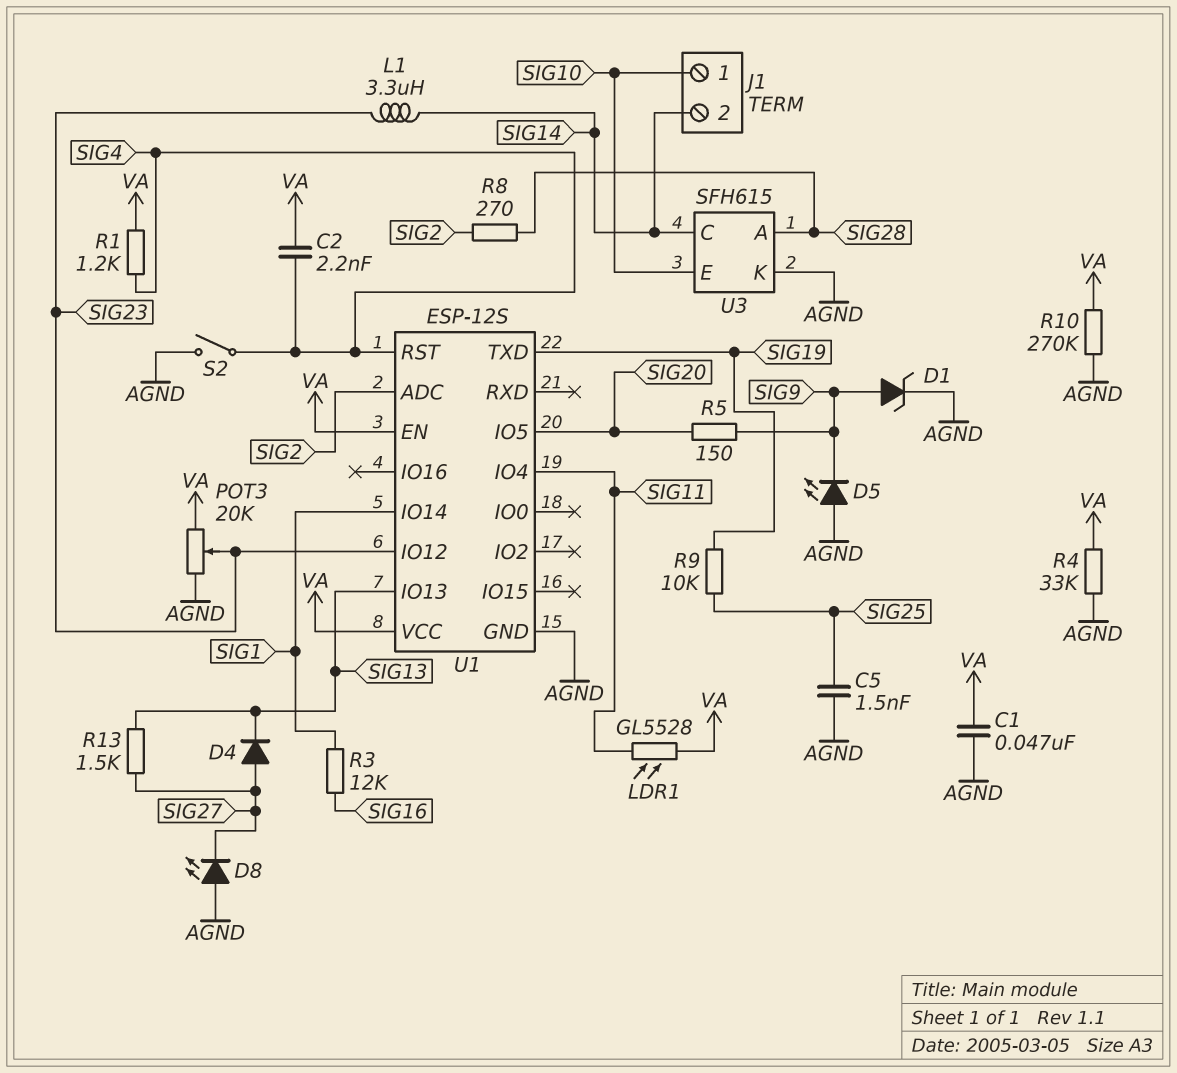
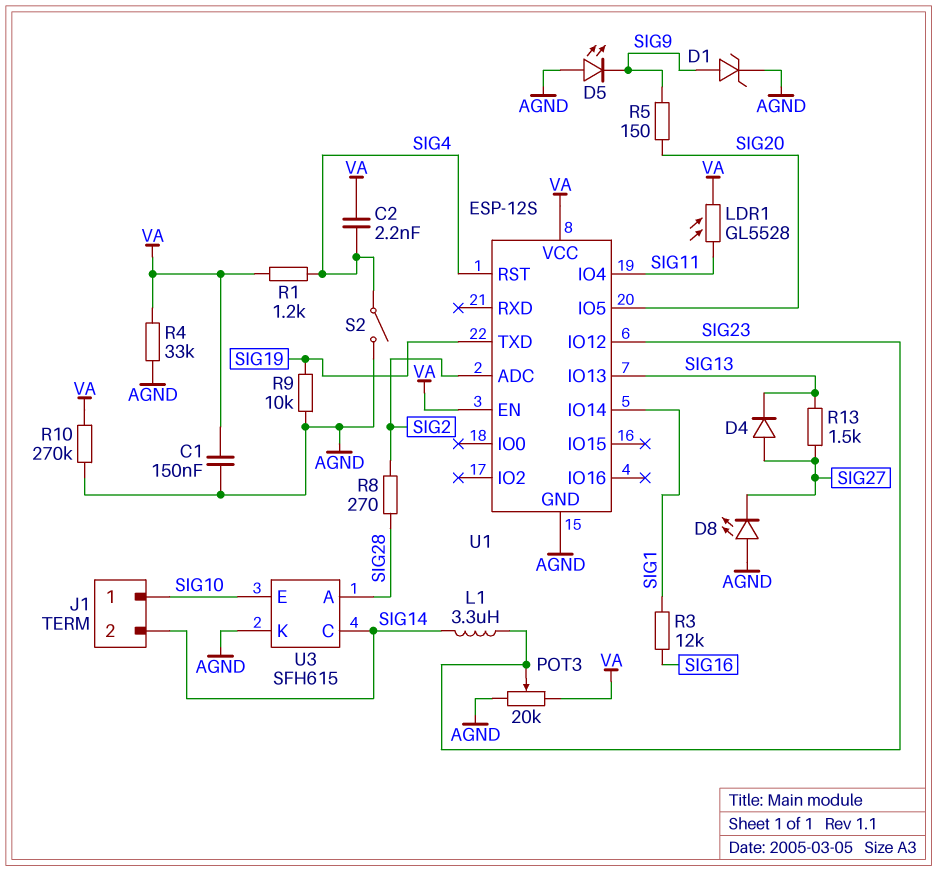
C1: 47nF (AGND, VA) -> 150nF (AGND, VA)
C5: 1.5nF (AGND, SIG25) -> none
R9: 10k (SIG19, SIG25) -> 10k (AGND, SIG19)

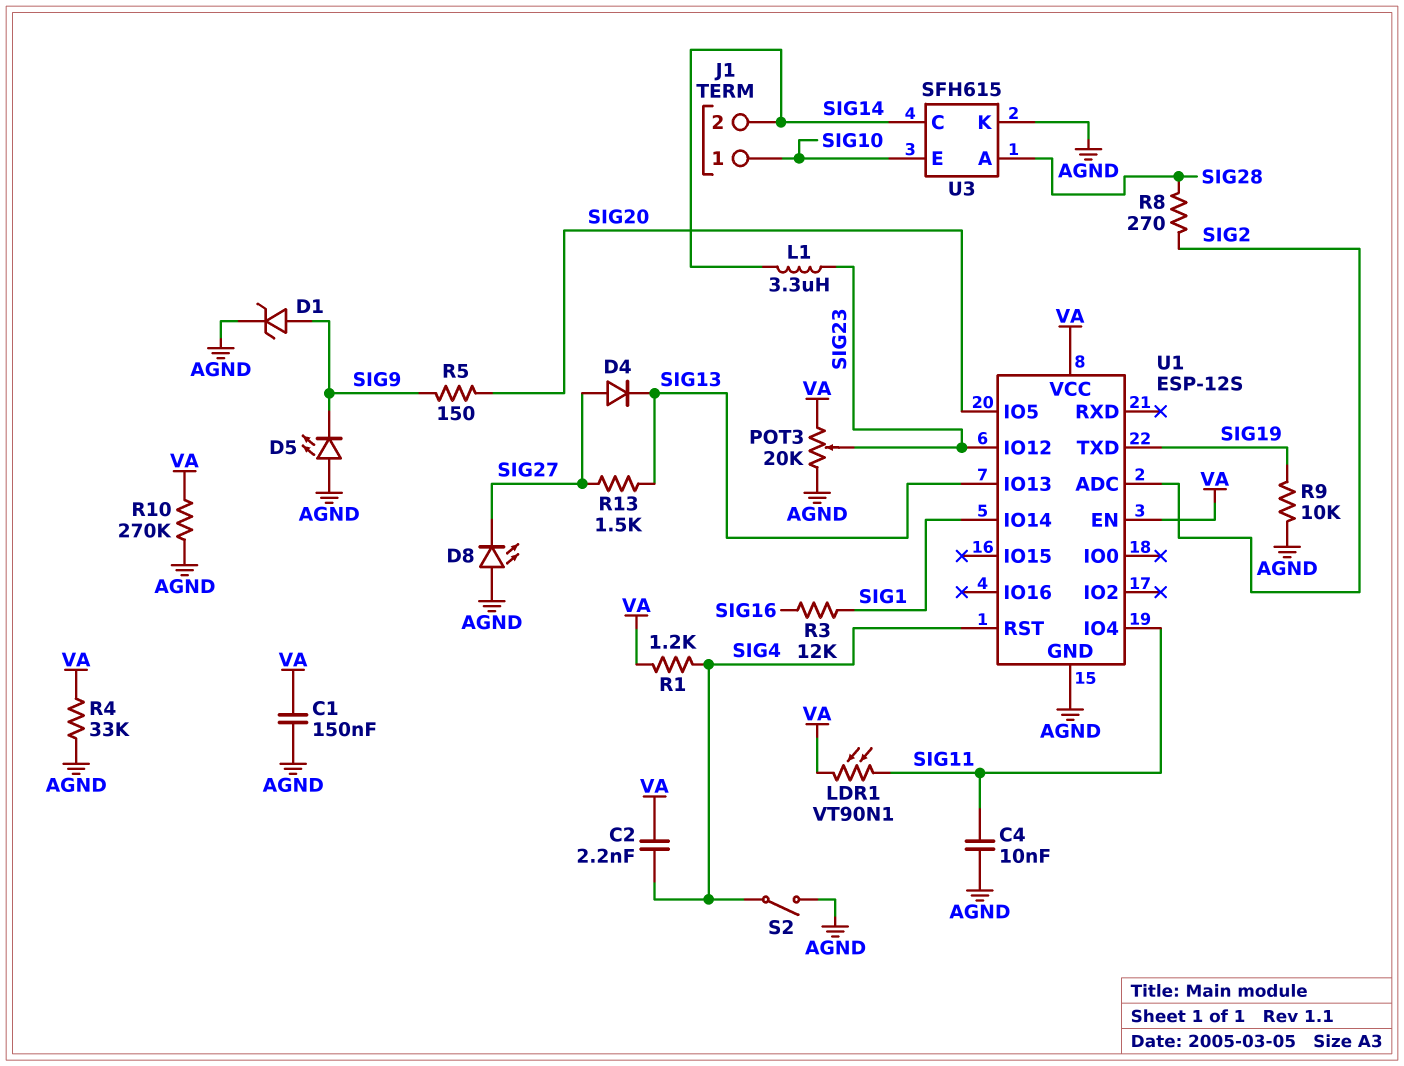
C4: none -> 10nF (AGND, SIG11)
LDR1: GL5528 (SIG11, VA) -> VT90N1 (SIG11, VA)

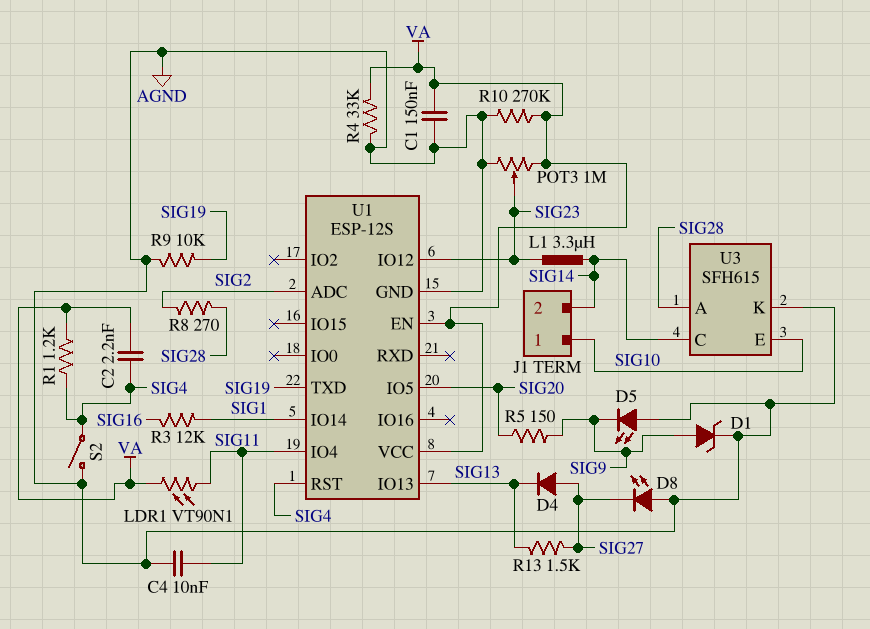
POT3: 20k (AGND, VA, wiper SIG23) -> 1M (AGND, VA, wiper SIG23)

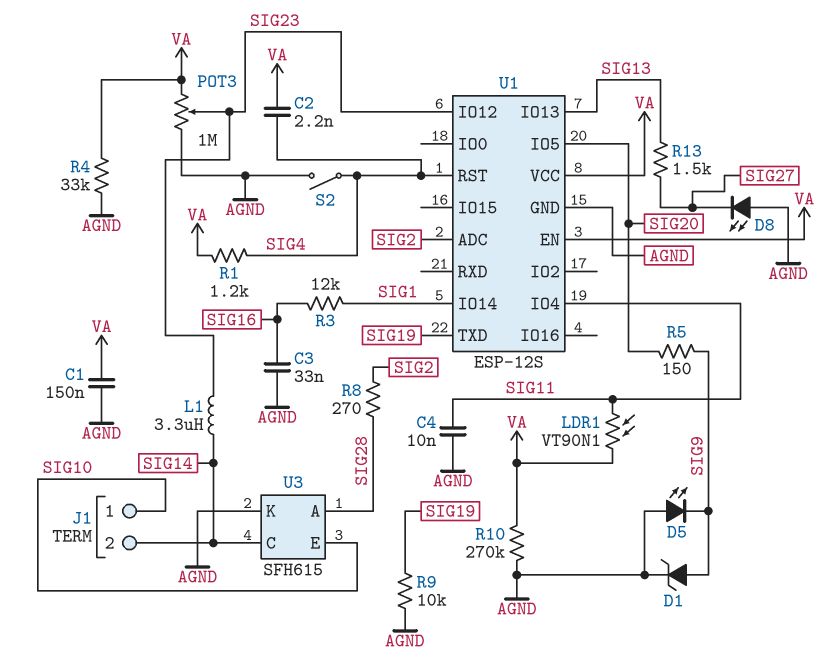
C3: none -> 33nF (AGND, SIG16)
D4: diode (A SIG27, K SIG13) -> none

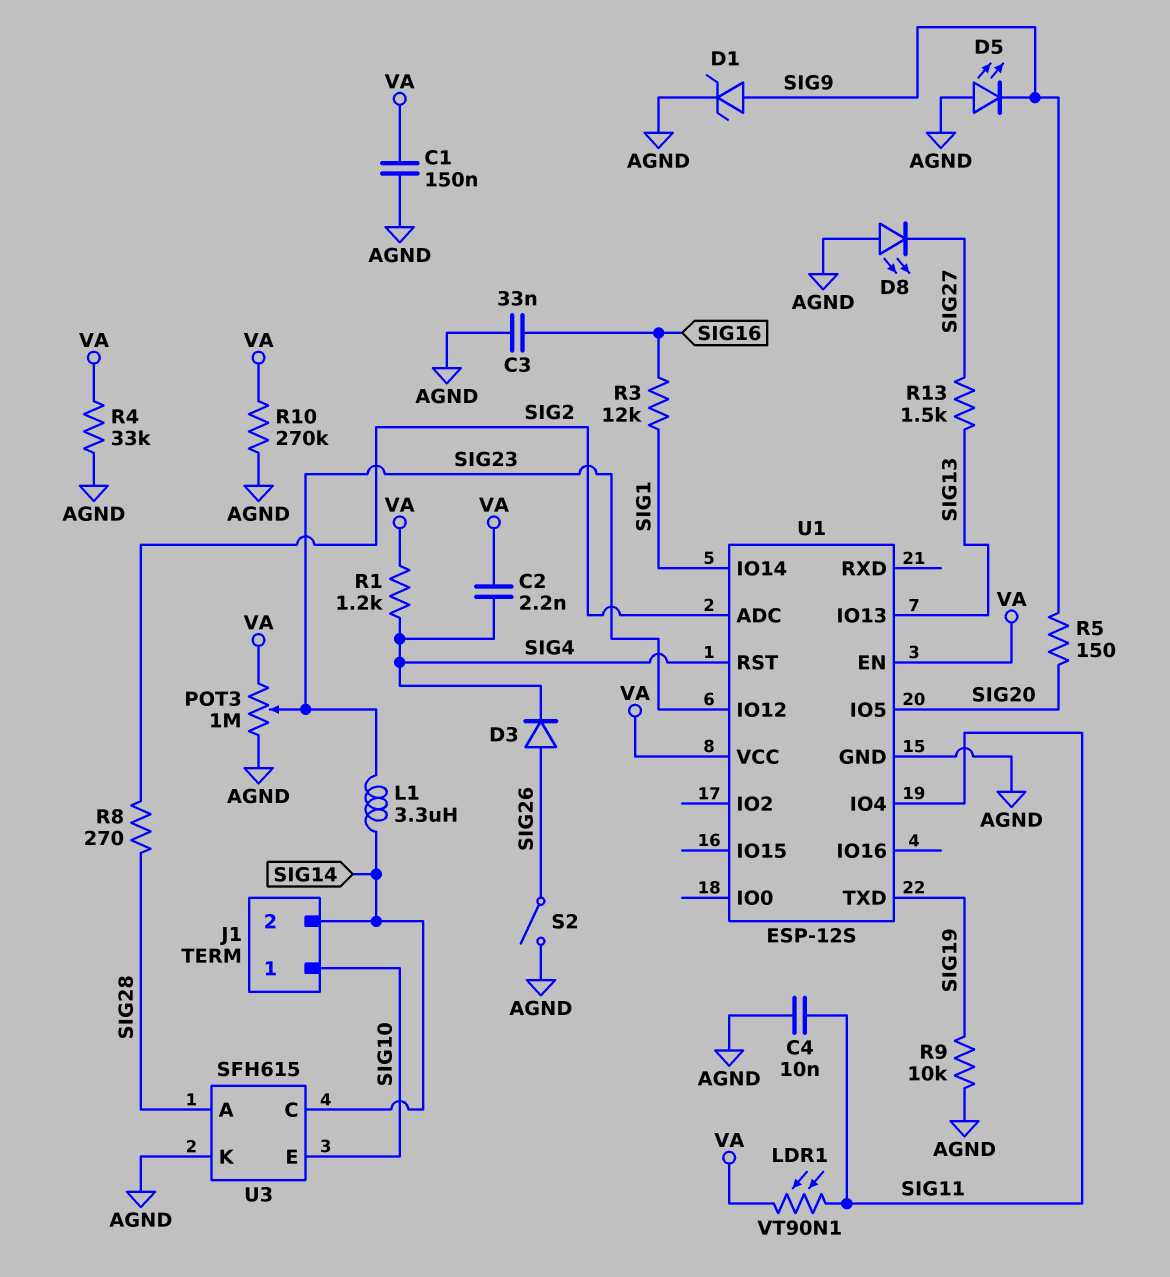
D3: none -> diode (A SIG26, K SIG4)
S2: switch (AGND, SIG4) -> switch (AGND, SIG26)

